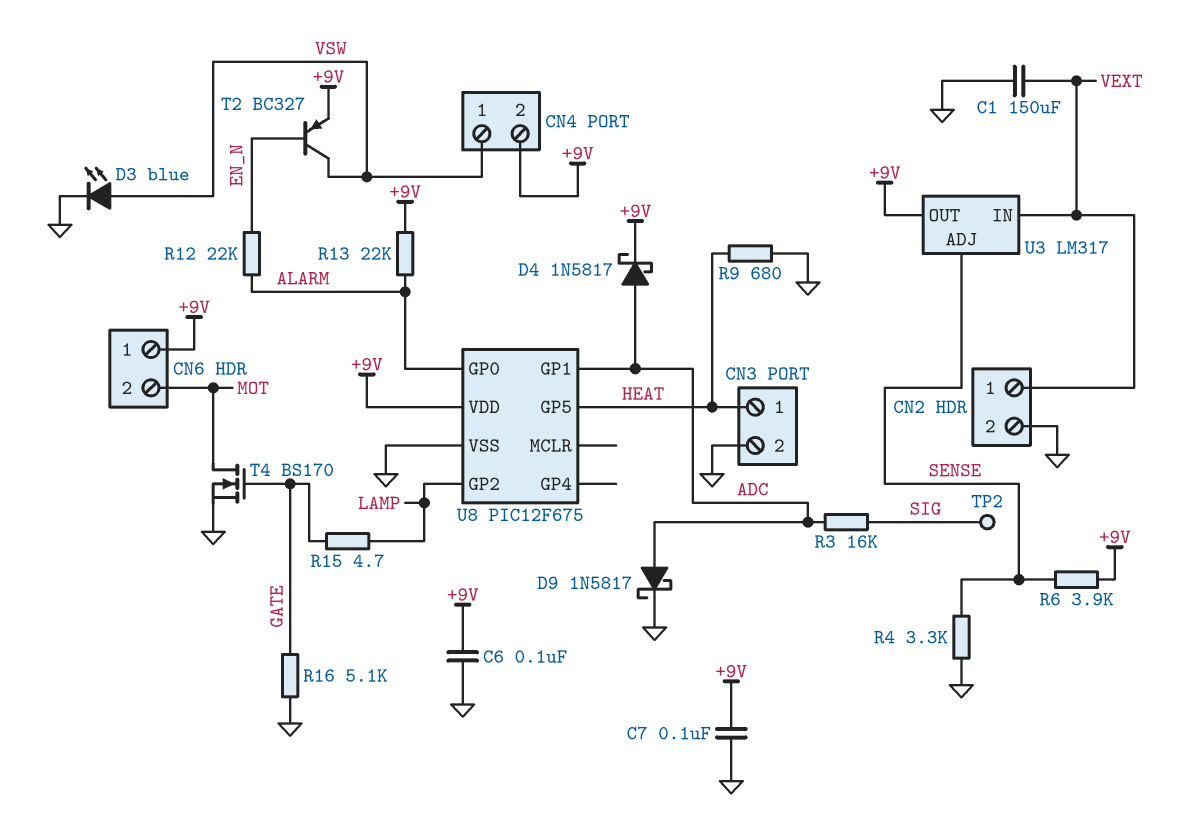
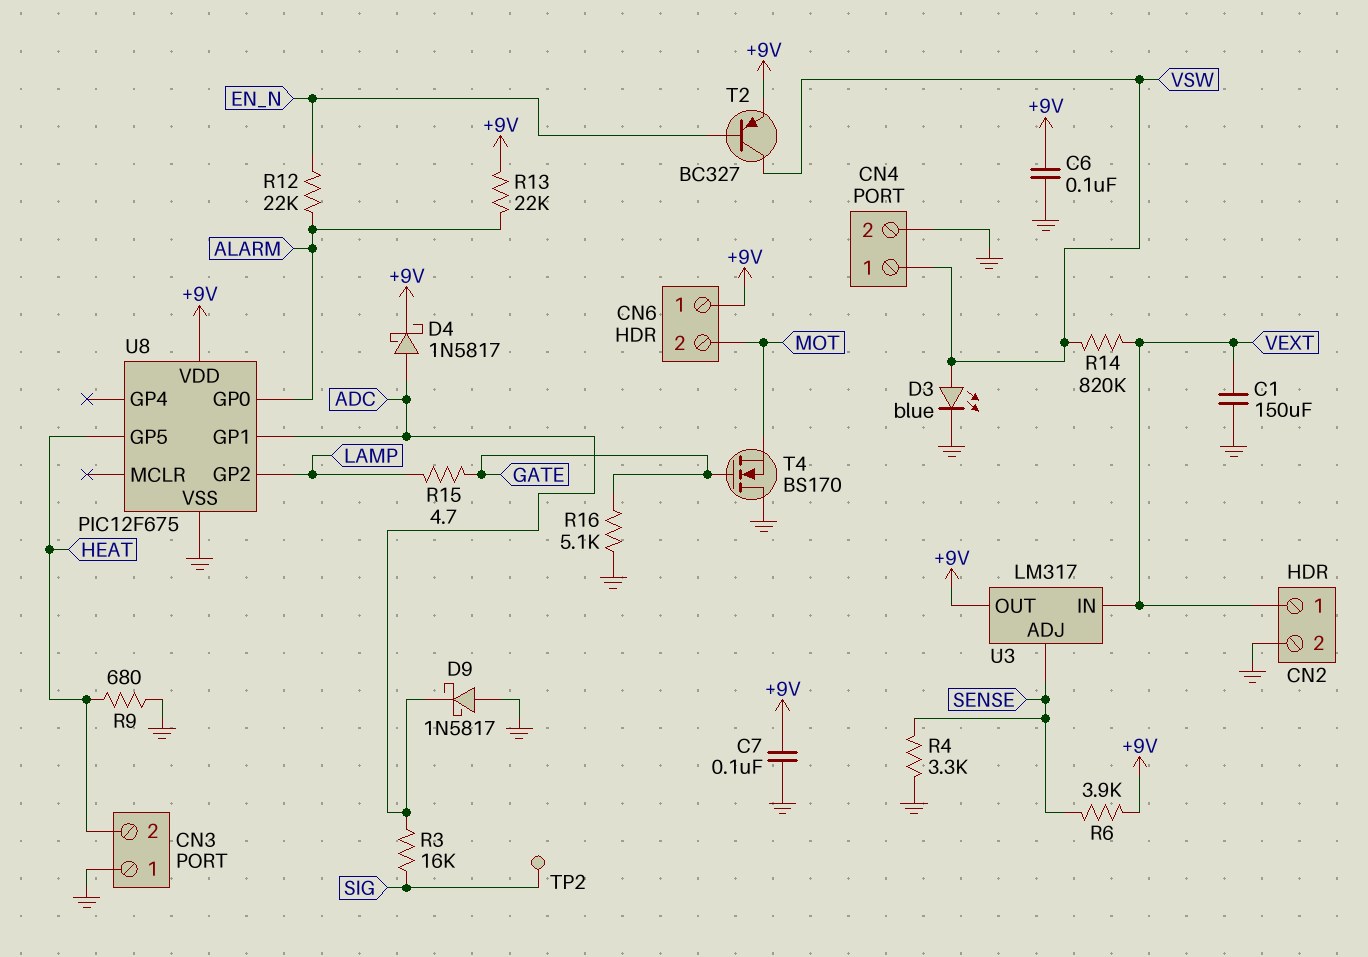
CN3 pin 1: HEAT -> GND
CN3 pin 2: GND -> HEAT
CN4 pin 2: +9V -> GND
D9: schottky 1N5817 (A ADC, K GND) -> schottky 1N5817 (A GND, K ADC)
R14: none -> 820k (VEXT, VSW)
T4: NMOS BS170 (G GATE, D MOT, S GND) -> NMOS BS170 (G GATE, D GND, S MOT)

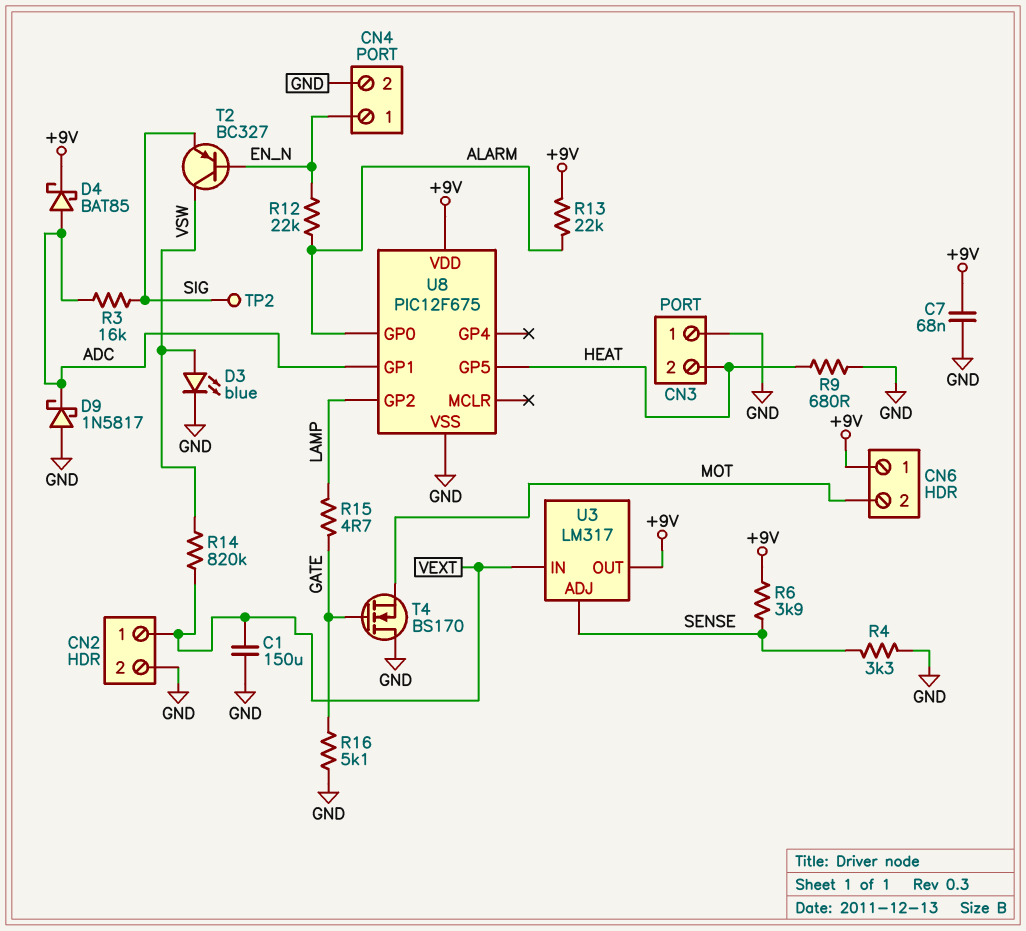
C6: 100nF (+9V, GND) -> none
C7: 100nF (+9V, GND) -> 68nF (+9V, GND)
CN4 pin 1: VSW -> EN_N
D4: schottky 1N5817 (A ADC, K +9V) -> schottky BAT85 (A ADC, K +9V)
T2: PNP BC327 (B EN_N, C VSW, E +9V) -> PNP BC327 (B EN_N, C VSW, E SIG)

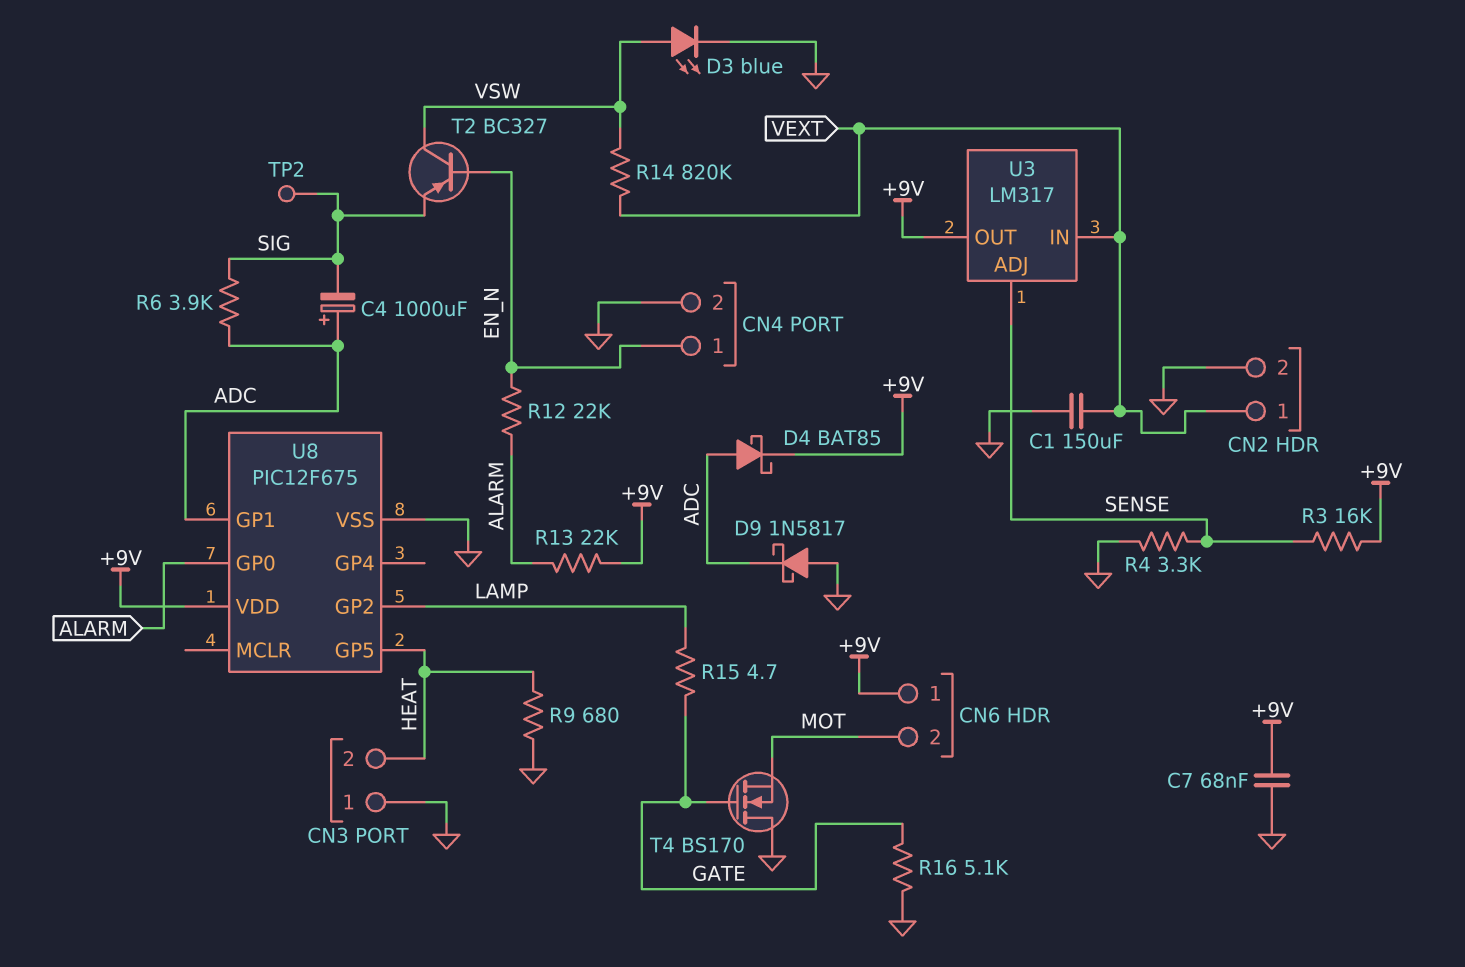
C4: none -> 1000uF (plus ADC, minus SIG)
R3: 16k (ADC, SIG) -> 16k (+9V, SENSE)
R6: 3.9k (+9V, SENSE) -> 3.9k (ADC, SIG)

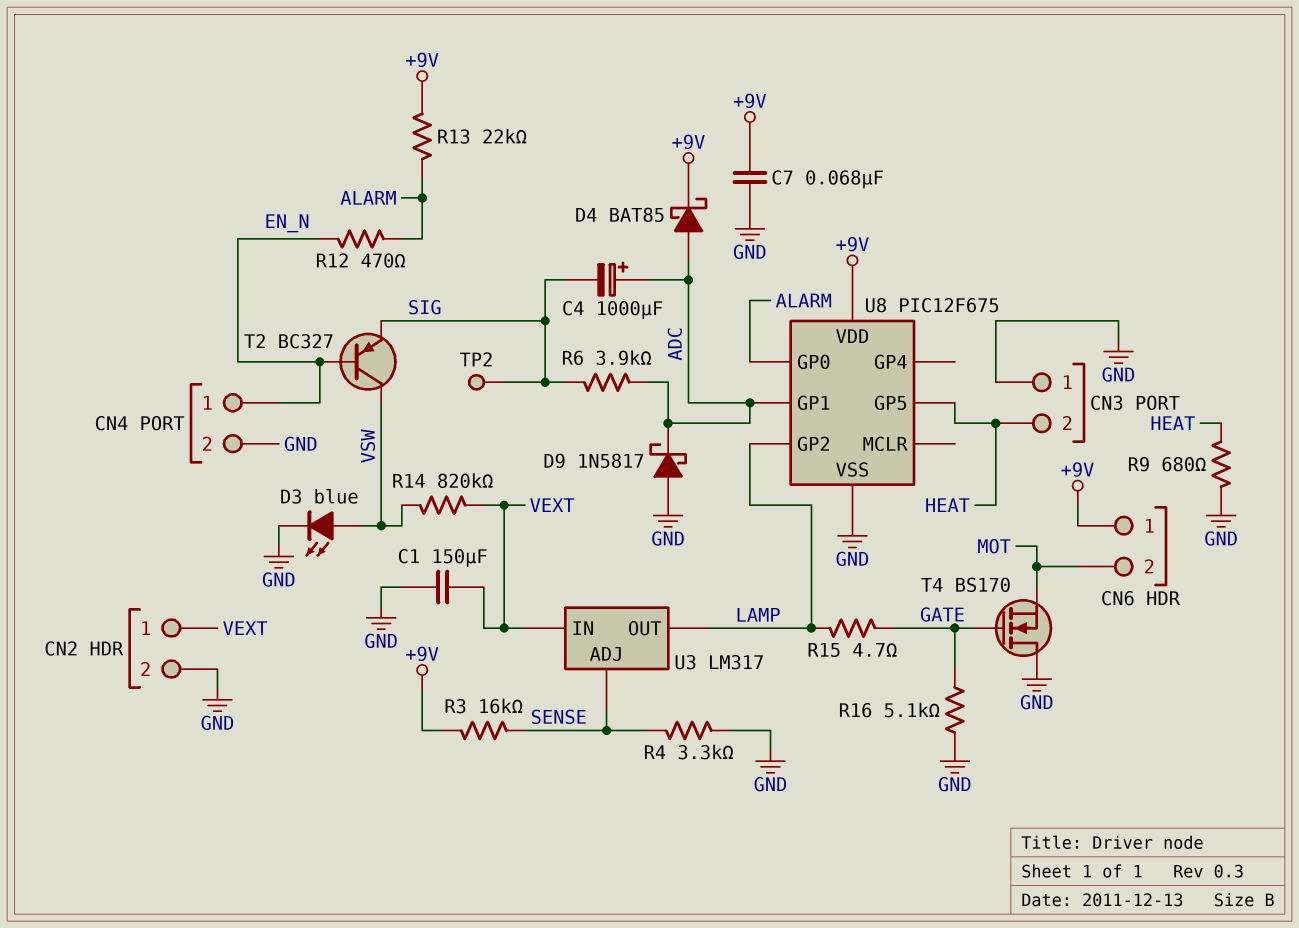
R12: 22k (ALARM, EN_N) -> 470 (ALARM, EN_N)
U3 pin OUT: +9V -> LAMP

